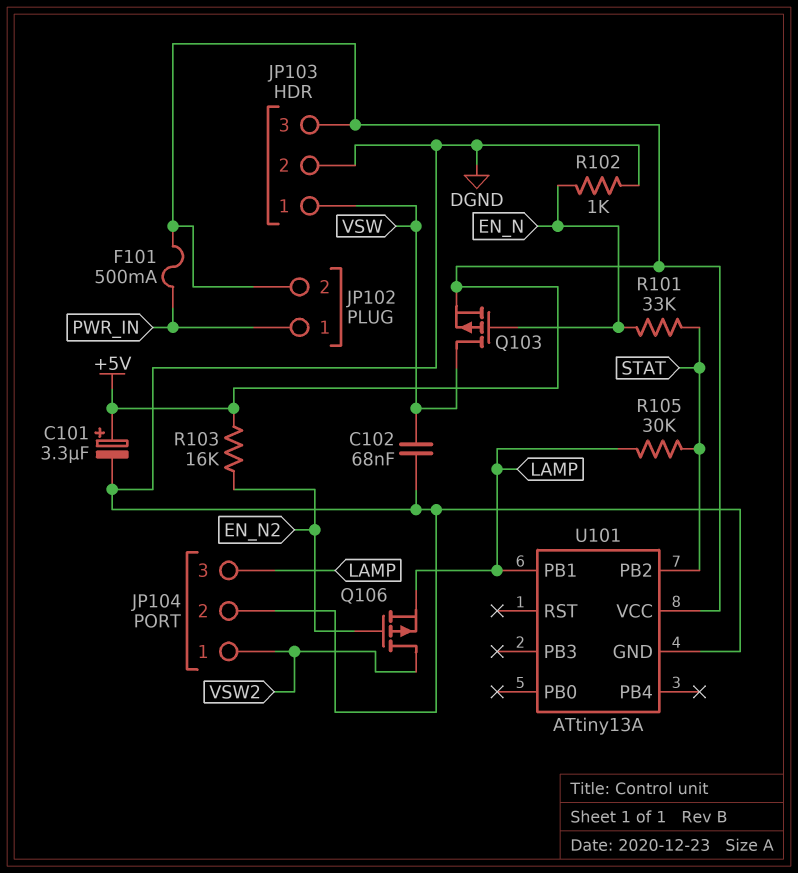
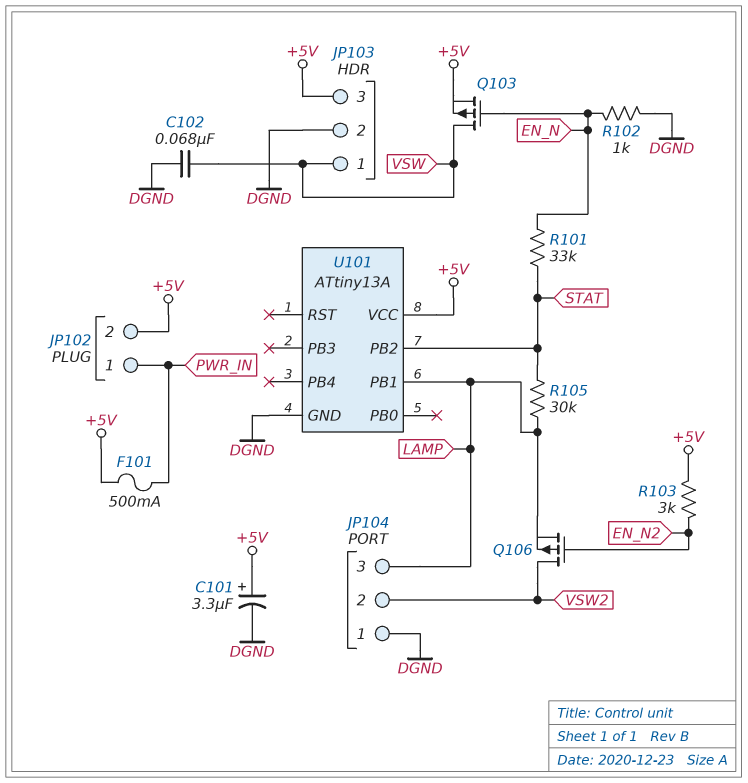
JP104 pin 1: VSW2 -> DGND
JP104 pin 2: DGND -> VSW2
R103: 16k (+5V, EN_N2) -> 3k (+5V, EN_N2)

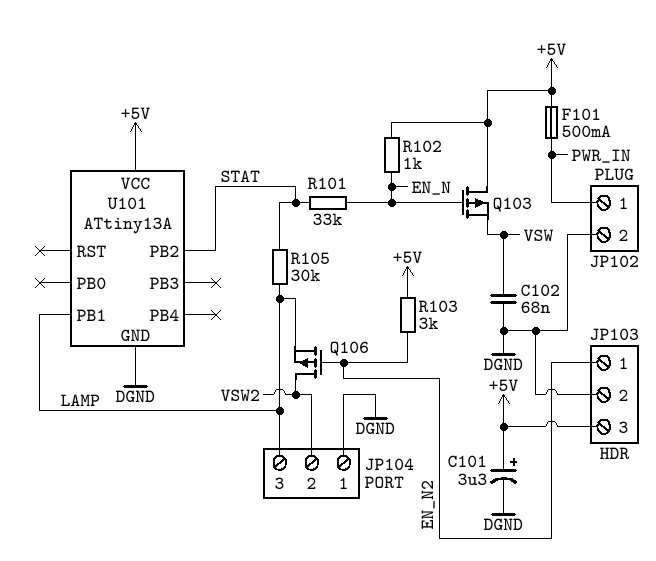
JP102 pin 2: +5V -> DGND
JP103 pin 1: VSW -> EN_N2
Q103: PMOS (G EN_N, D VSW, S +5V) -> PMOS (G EN_N, D +5V, S VSW)
R102: 1k (DGND, EN_N) -> 1k (+5V, EN_N)

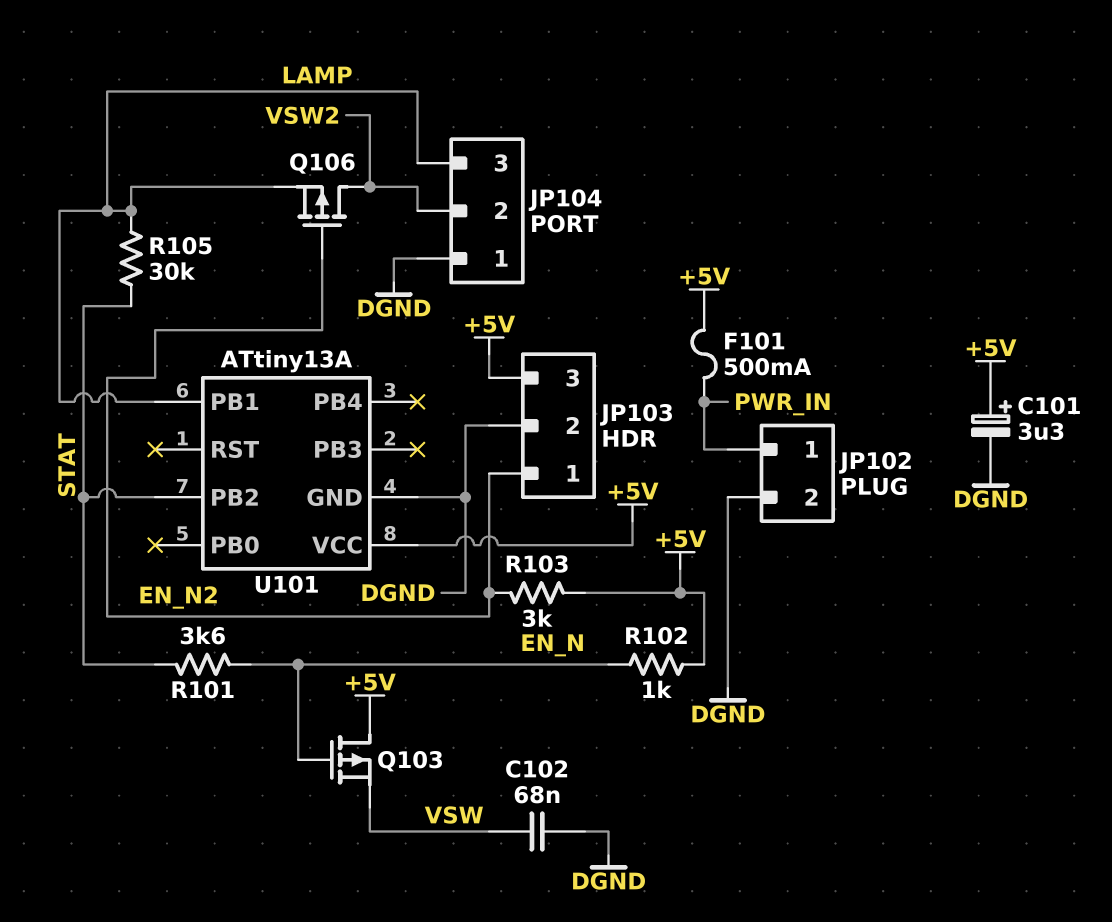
R101: 33k (EN_N, STAT) -> 3.6k (EN_N, STAT)

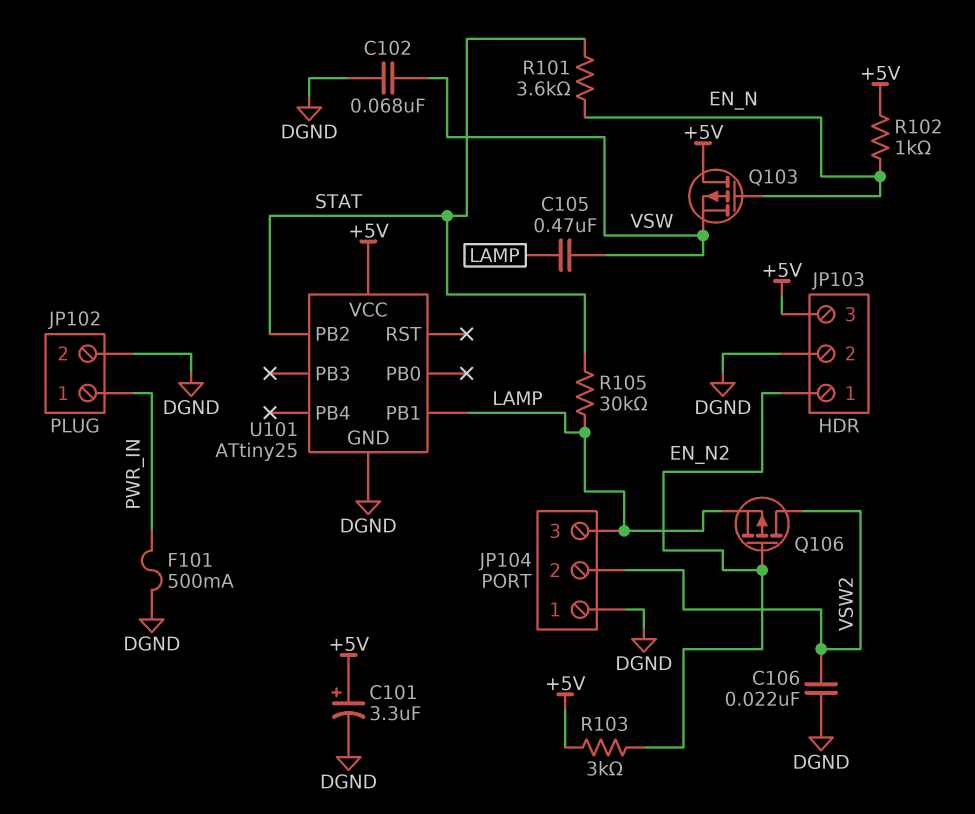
C105: none -> 470nF (LAMP, VSW)
C106: none -> 22nF (DGND, VSW2)
F101: 500mA (+5V, PWR_IN) -> 500mA (DGND, PWR_IN)
U101: ATtiny13A -> ATtiny25

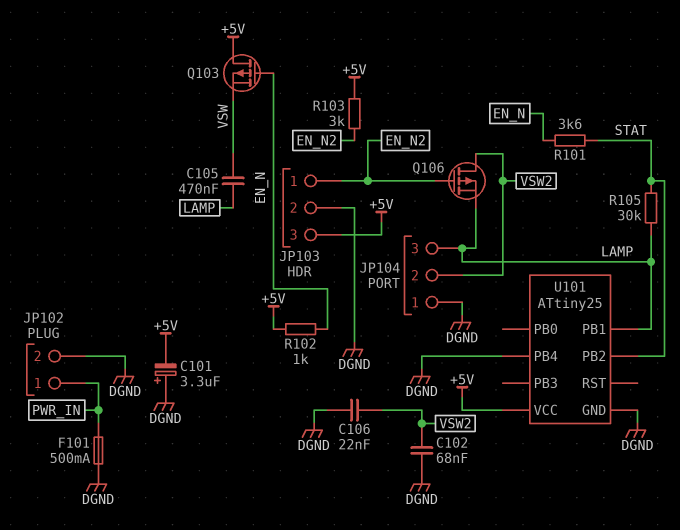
C101: 3.3uF (plus +5V, minus DGND) -> 3.3uF (plus DGND, minus +5V)
C102: 68nF (DGND, VSW) -> 68nF (DGND, VSW2)
U101 pin PB4: none -> DGND

